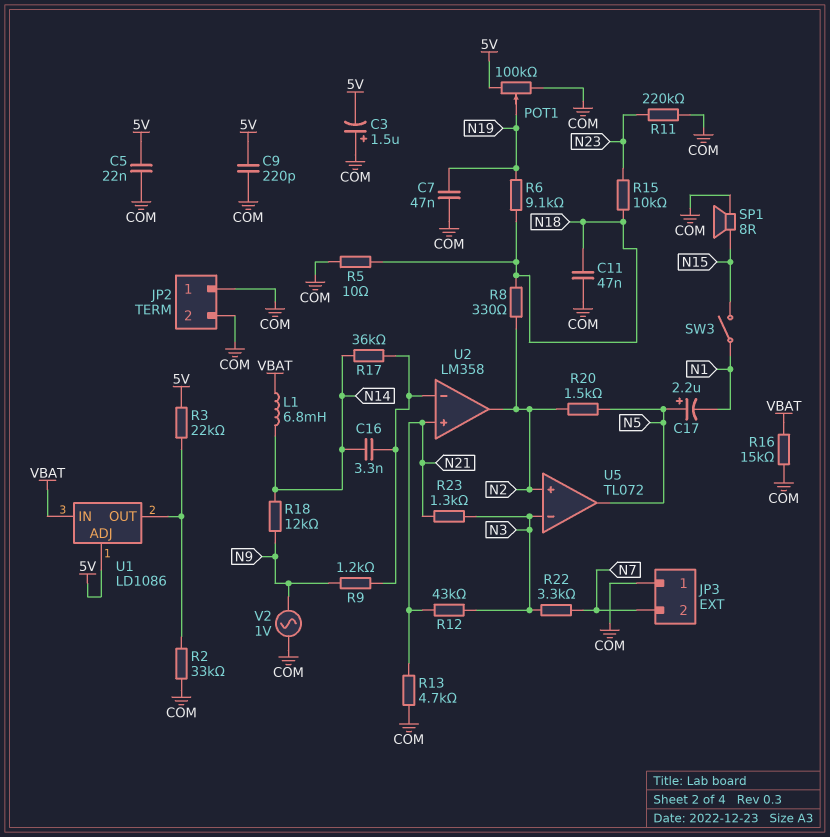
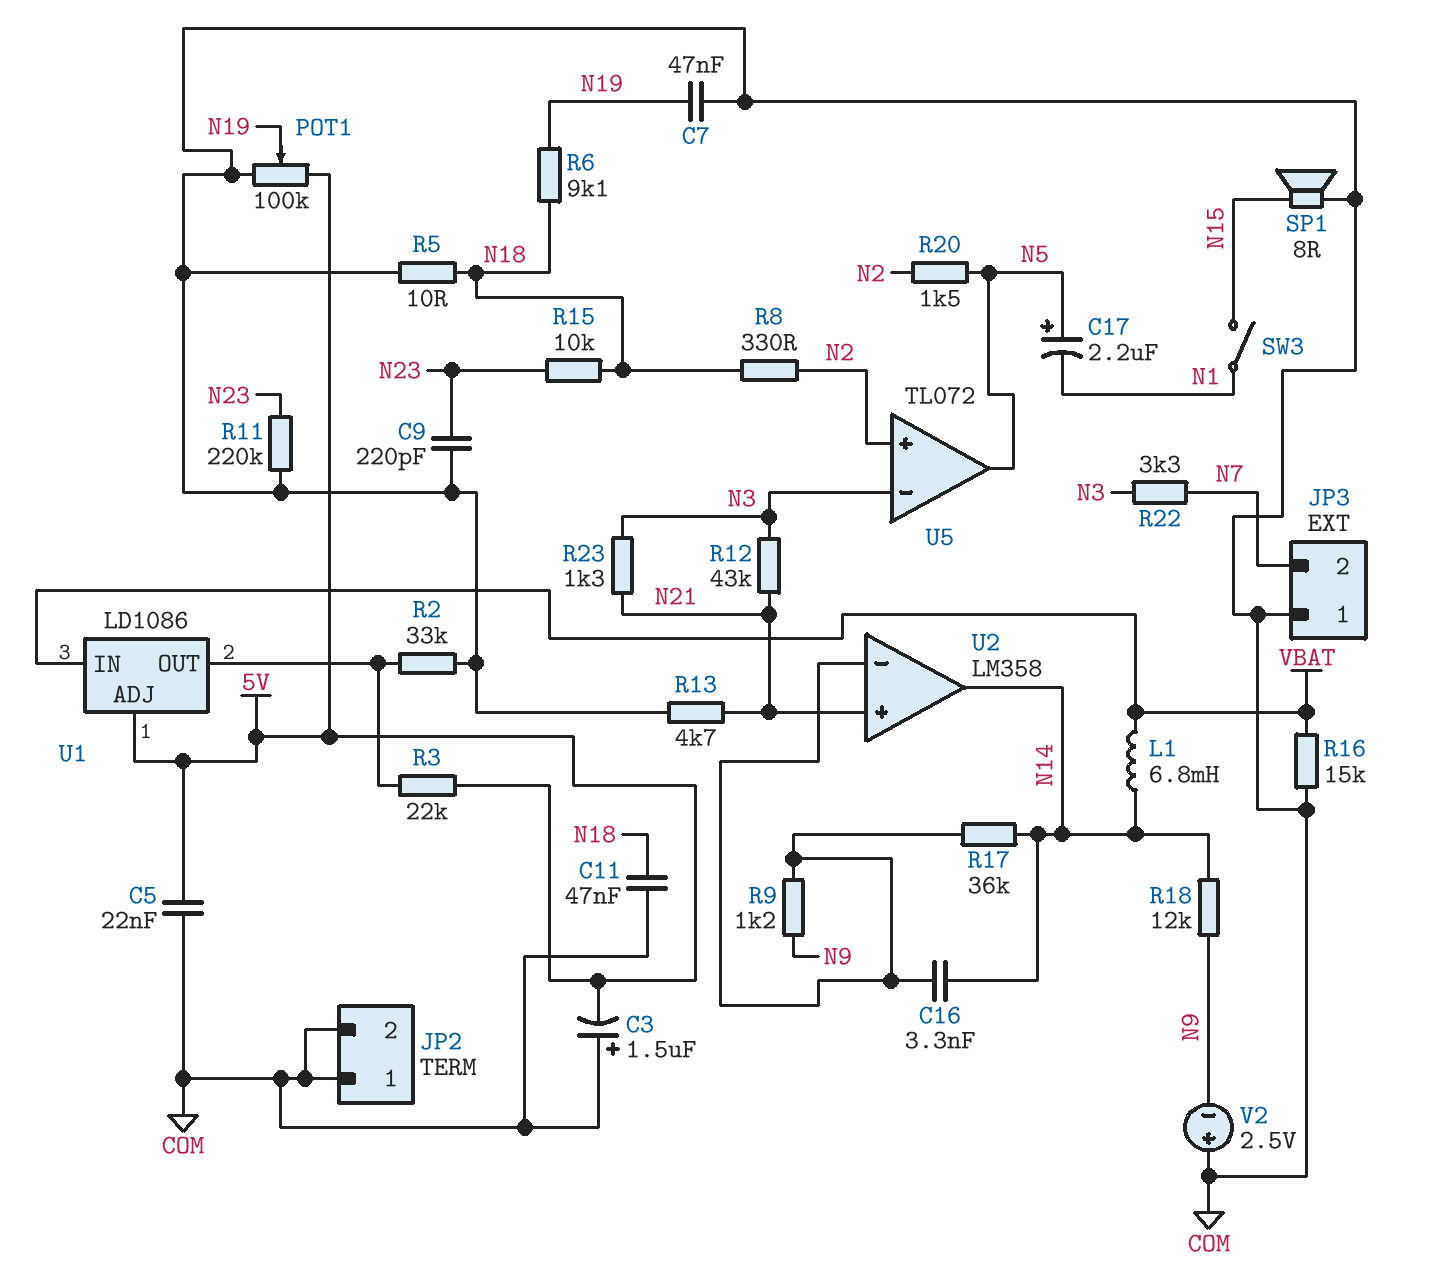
C9: 220pF (5V, COM) -> 220pF (COM, N23)
U2 pin out: N2 -> N14
V2: AC 1V (COM, N9) -> 2.5V (plus COM, minus N9)

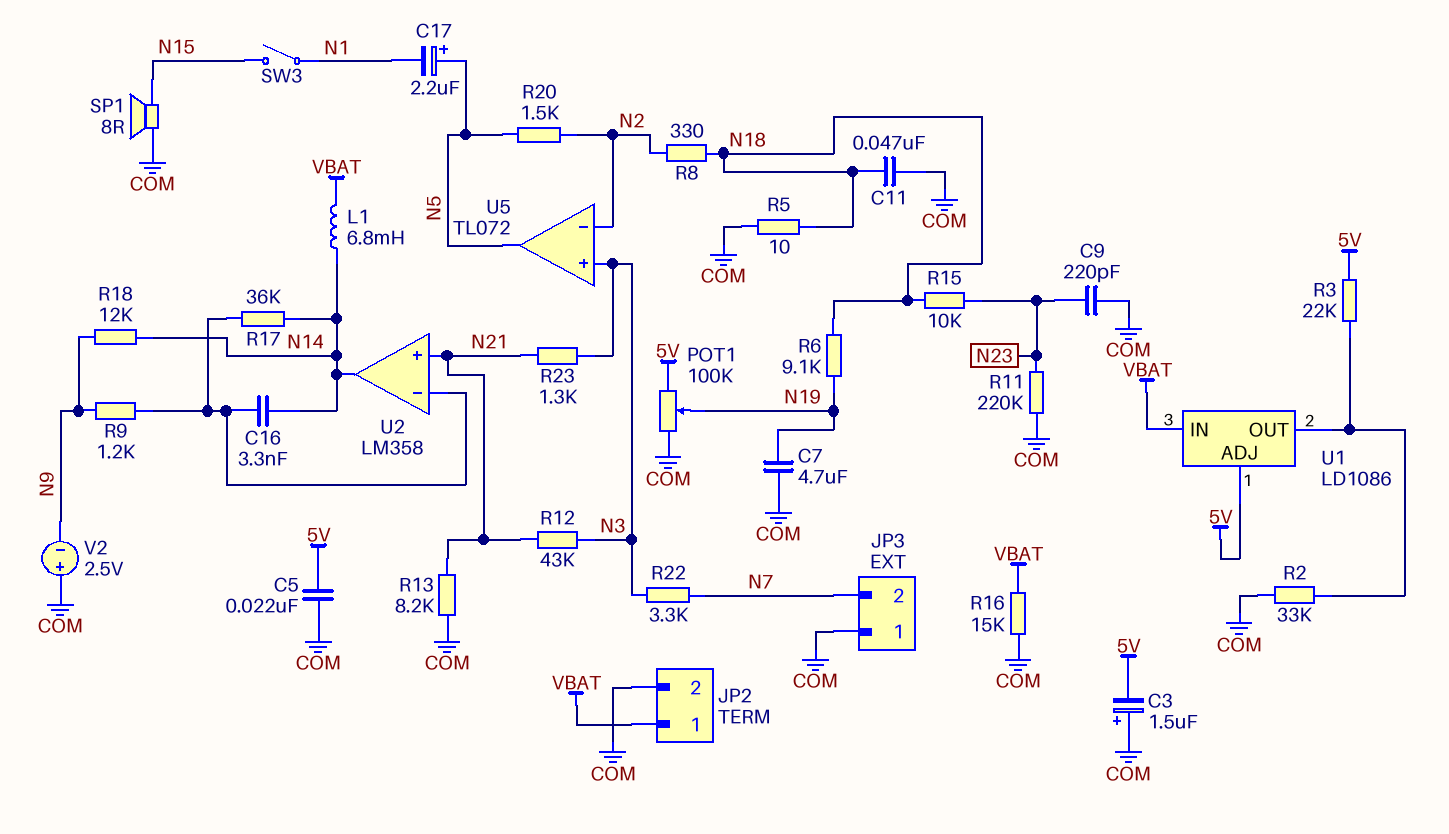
C7: 47nF (COM, N19) -> 4.7uF (COM, N19)
JP2 pin 1: COM -> VBAT
R13: 4.7k (COM, N21) -> 8.2k (COM, N21)
U5 pin in+: N2 -> N3
U5 pin in-: N3 -> N2

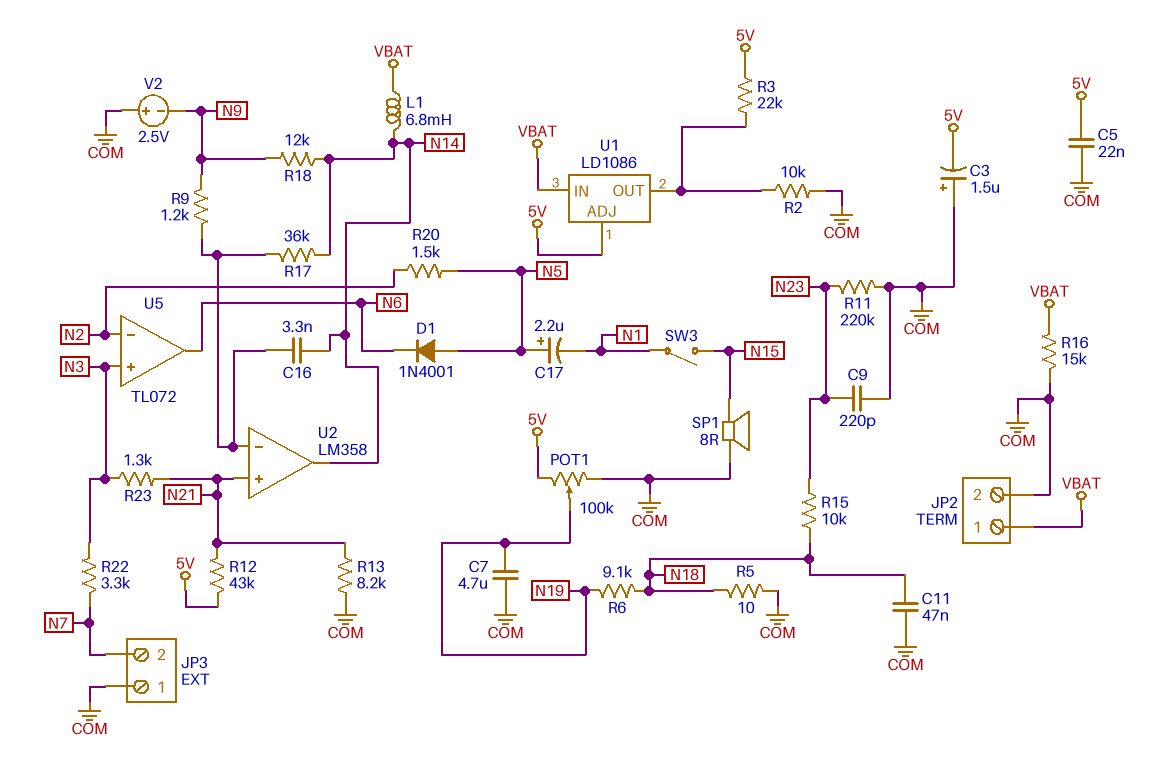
D1: none -> diode 1N4001 (A N5, K N6)
R2: 33k (COM, U1/OUT) -> 10k (COM, U1/OUT)
R8: 330 (N2, N18) -> none
R12: 43k (N3, N21) -> 43k (5V, N21)
U5 pin out: N5 -> N6

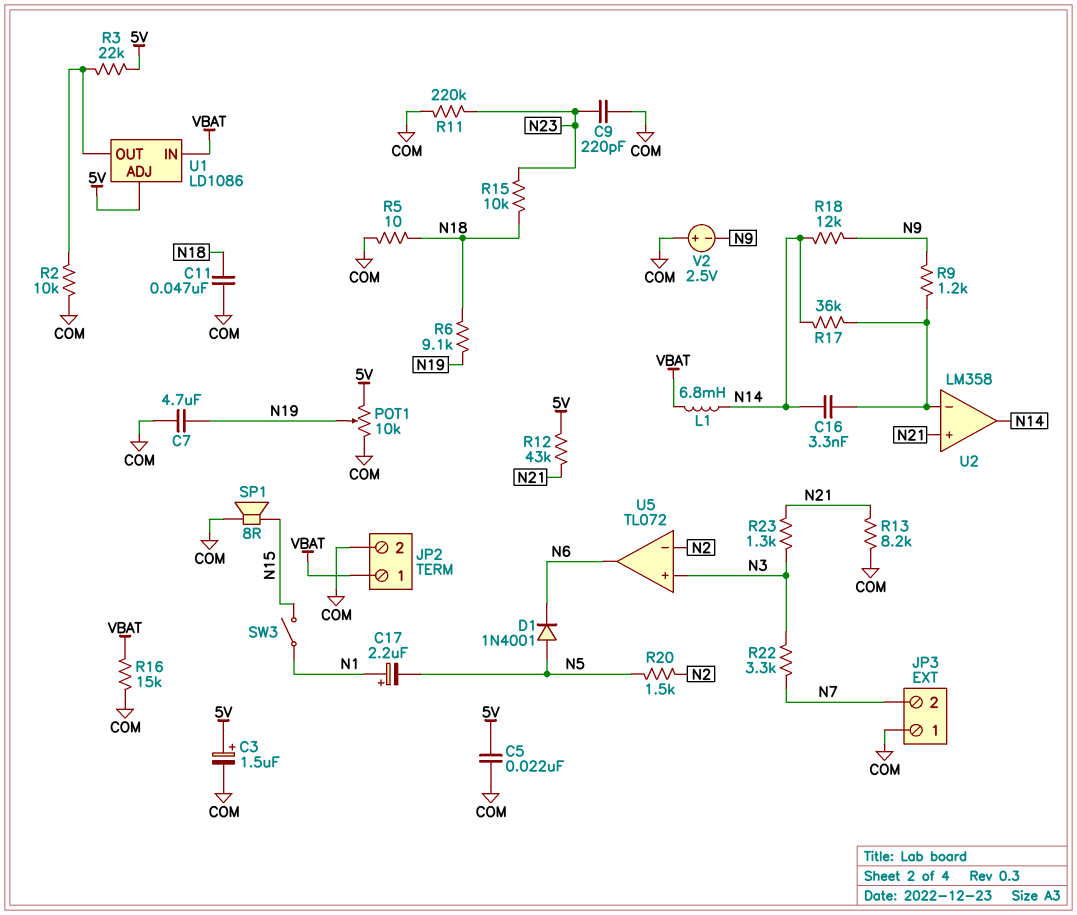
C3: 1.5uF (plus COM, minus 5V) -> 1.5uF (plus 5V, minus COM)
C17: 2.2uF (plus N5, minus N1) -> 2.2uF (plus N1, minus N5)
POT1: 100k (5V, COM, wiper N19) -> 10k (5V, COM, wiper N19)

